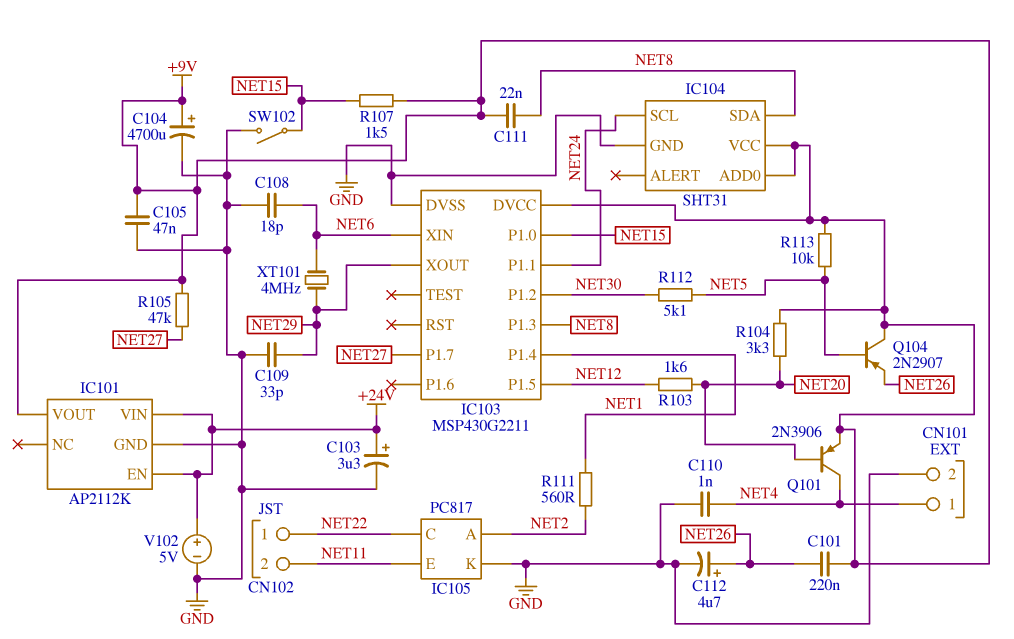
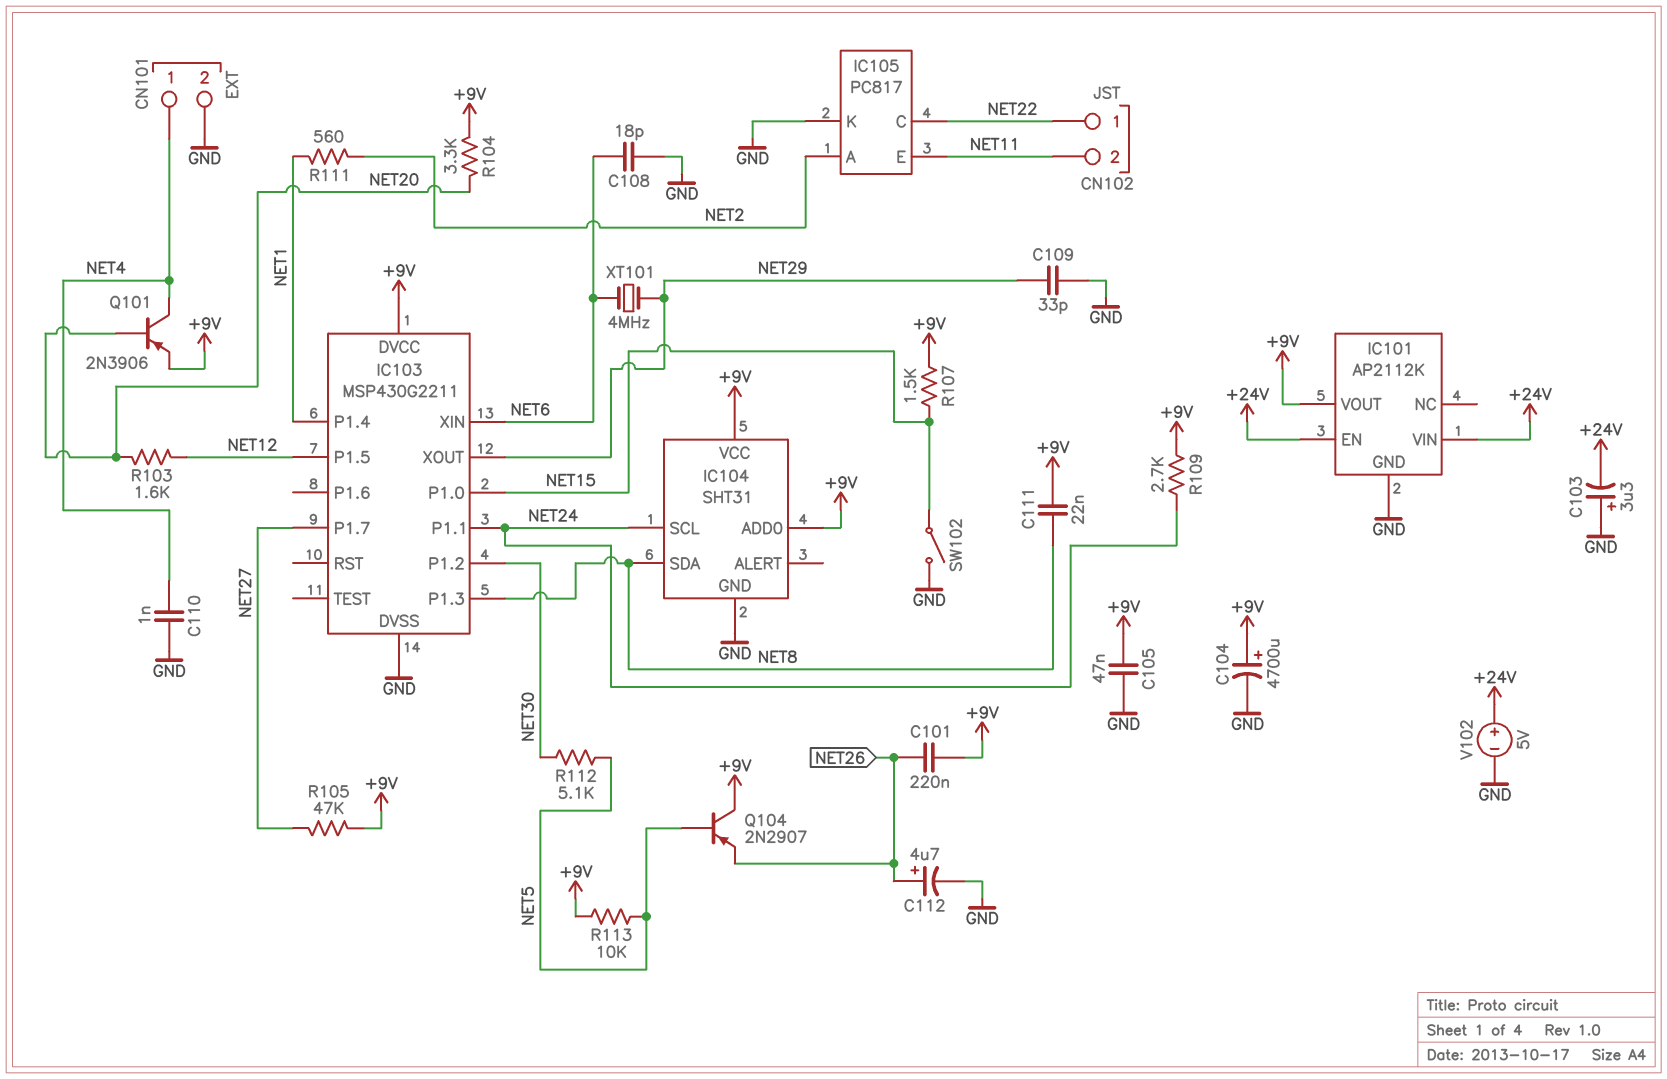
C103: 3.3uF (plus +24V, minus GND) -> 3.3uF (plus GND, minus +24V)
R109: none -> 2.7k (+9V, NET24)

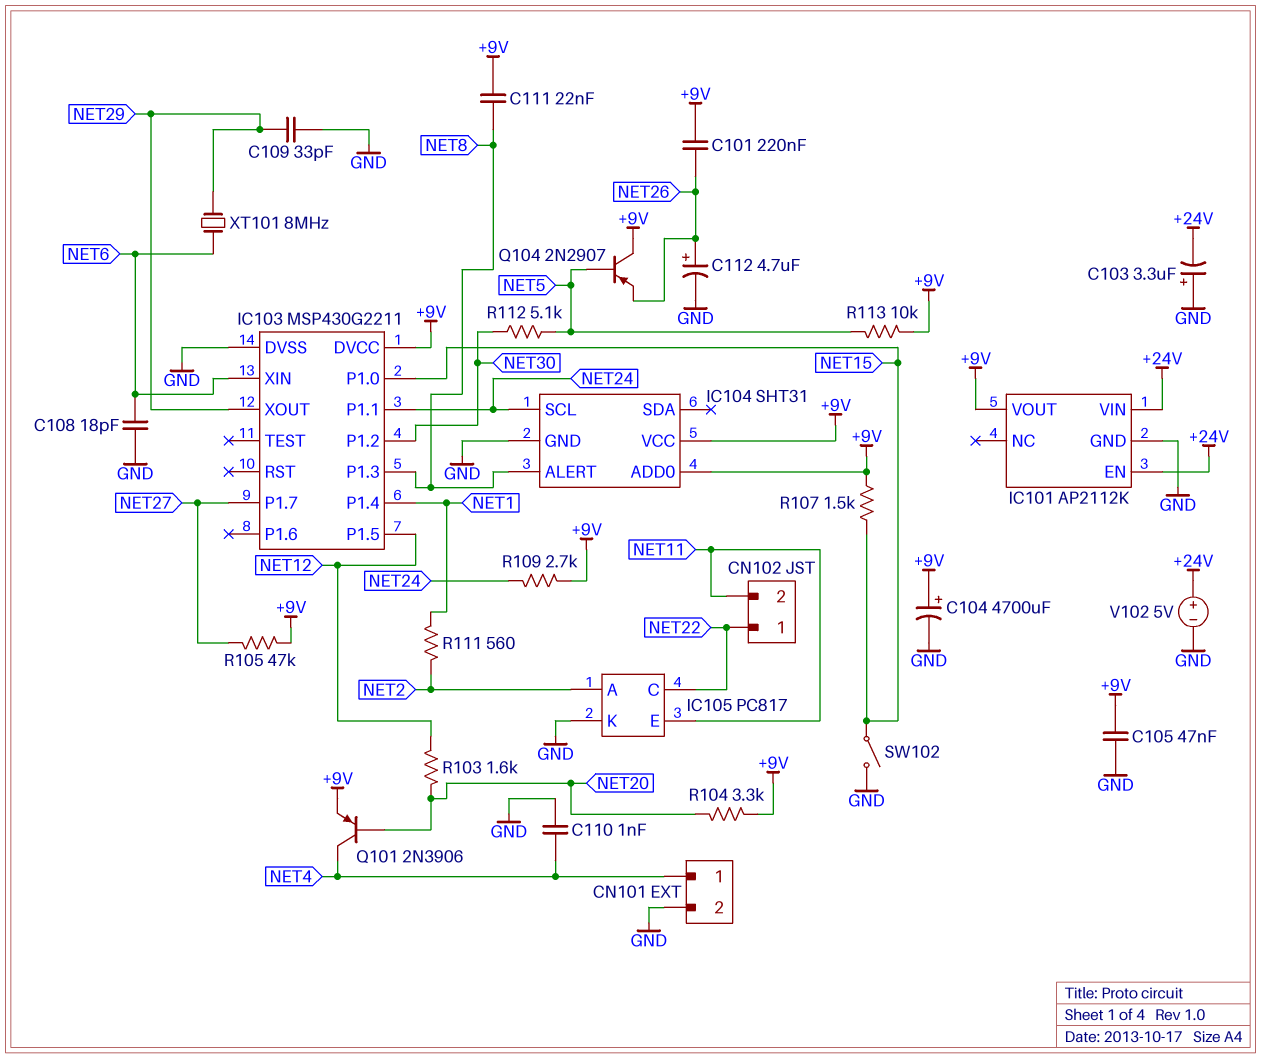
IC104 pin ALERT: none -> NET8
IC104 pin SDA: NET8 -> none
XT101: 4MHz (NET6, NET29) -> 8MHz (NET6, NET29)

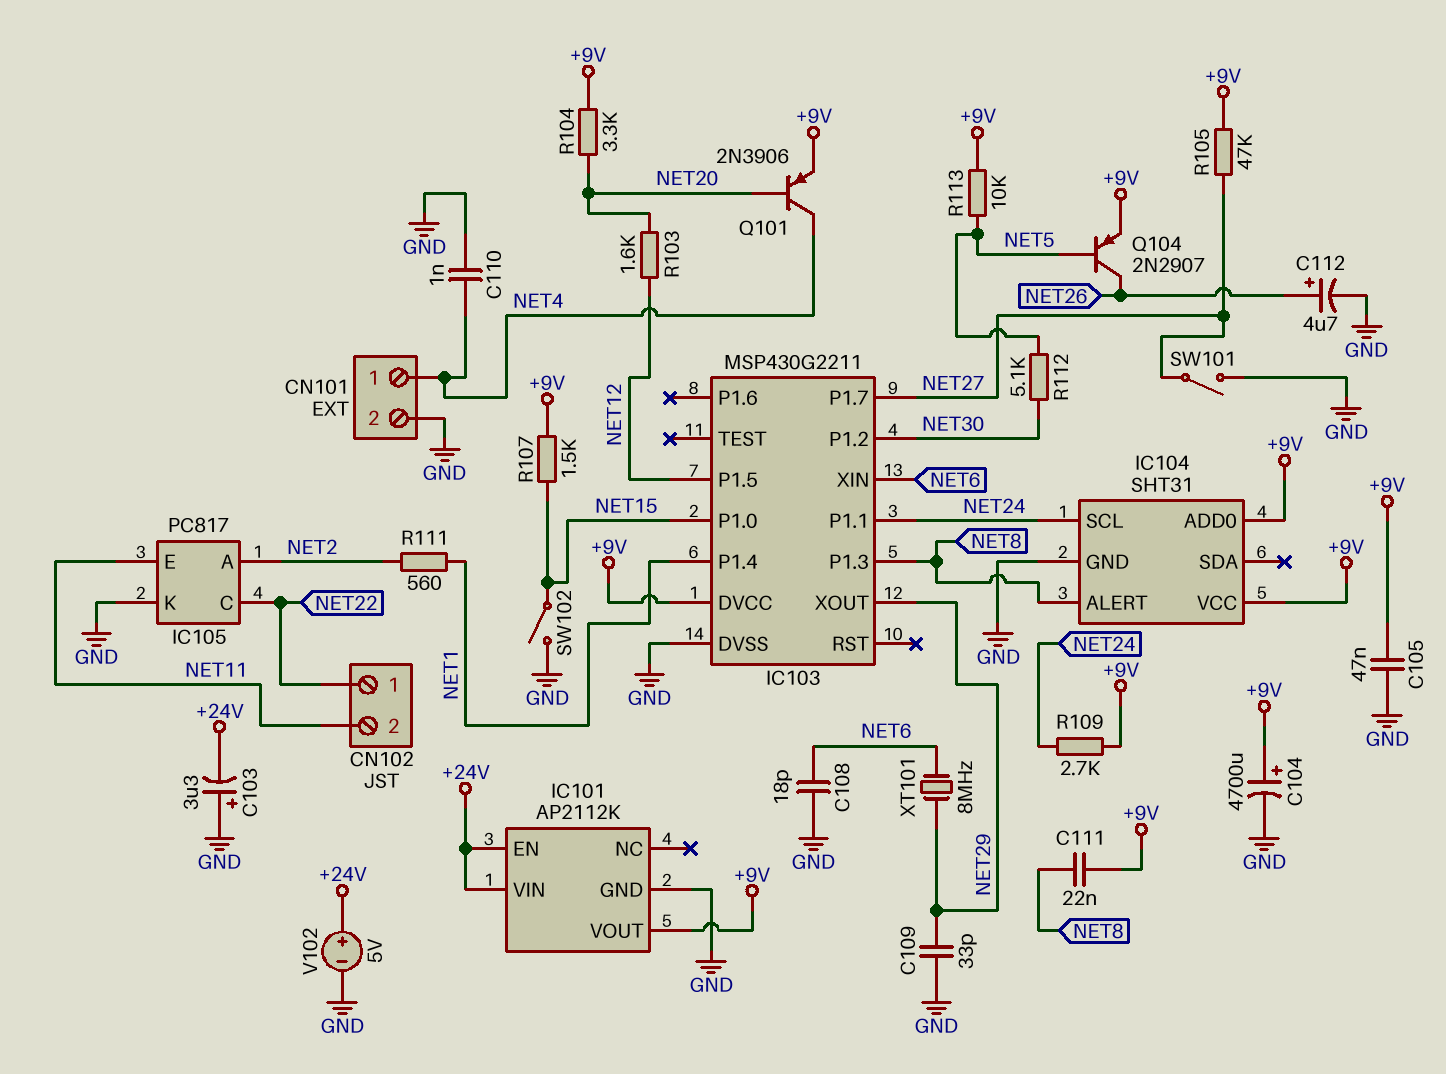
C101: 220nF (+9V, NET26) -> none
Q104: PNP 2N2907 (B NET5, C +9V, E NET26) -> PNP 2N2907 (B NET5, C NET26, E +9V)
SW101: none -> switch (GND, NET27)

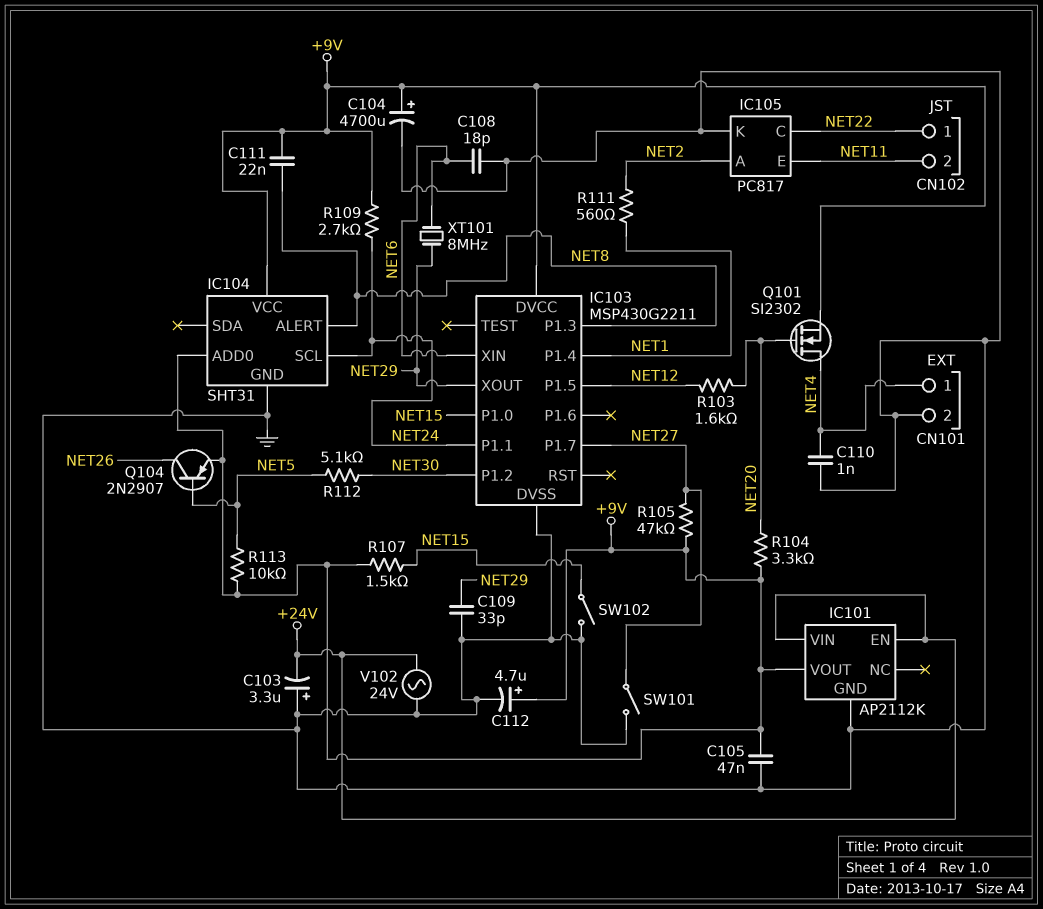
C112: 4.7uF (plus NET26, minus GND) -> 4.7uF (plus +9V, minus GND)
Q101: PNP 2N3906 (B NET20, C NET4, E +9V) -> NMOS SI2302 (G NET20, D NET4, S +9V)
V102: 5V (plus +24V, minus GND) -> AC 24V (+24V, GND)

